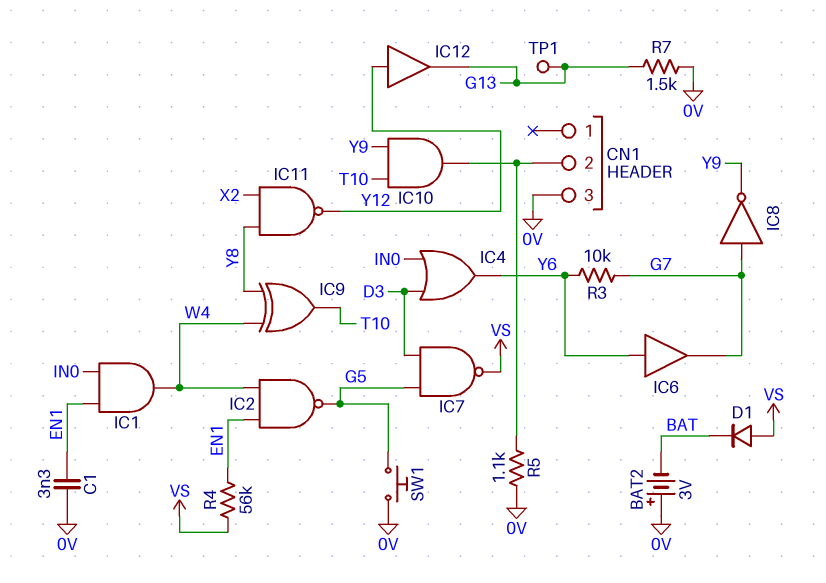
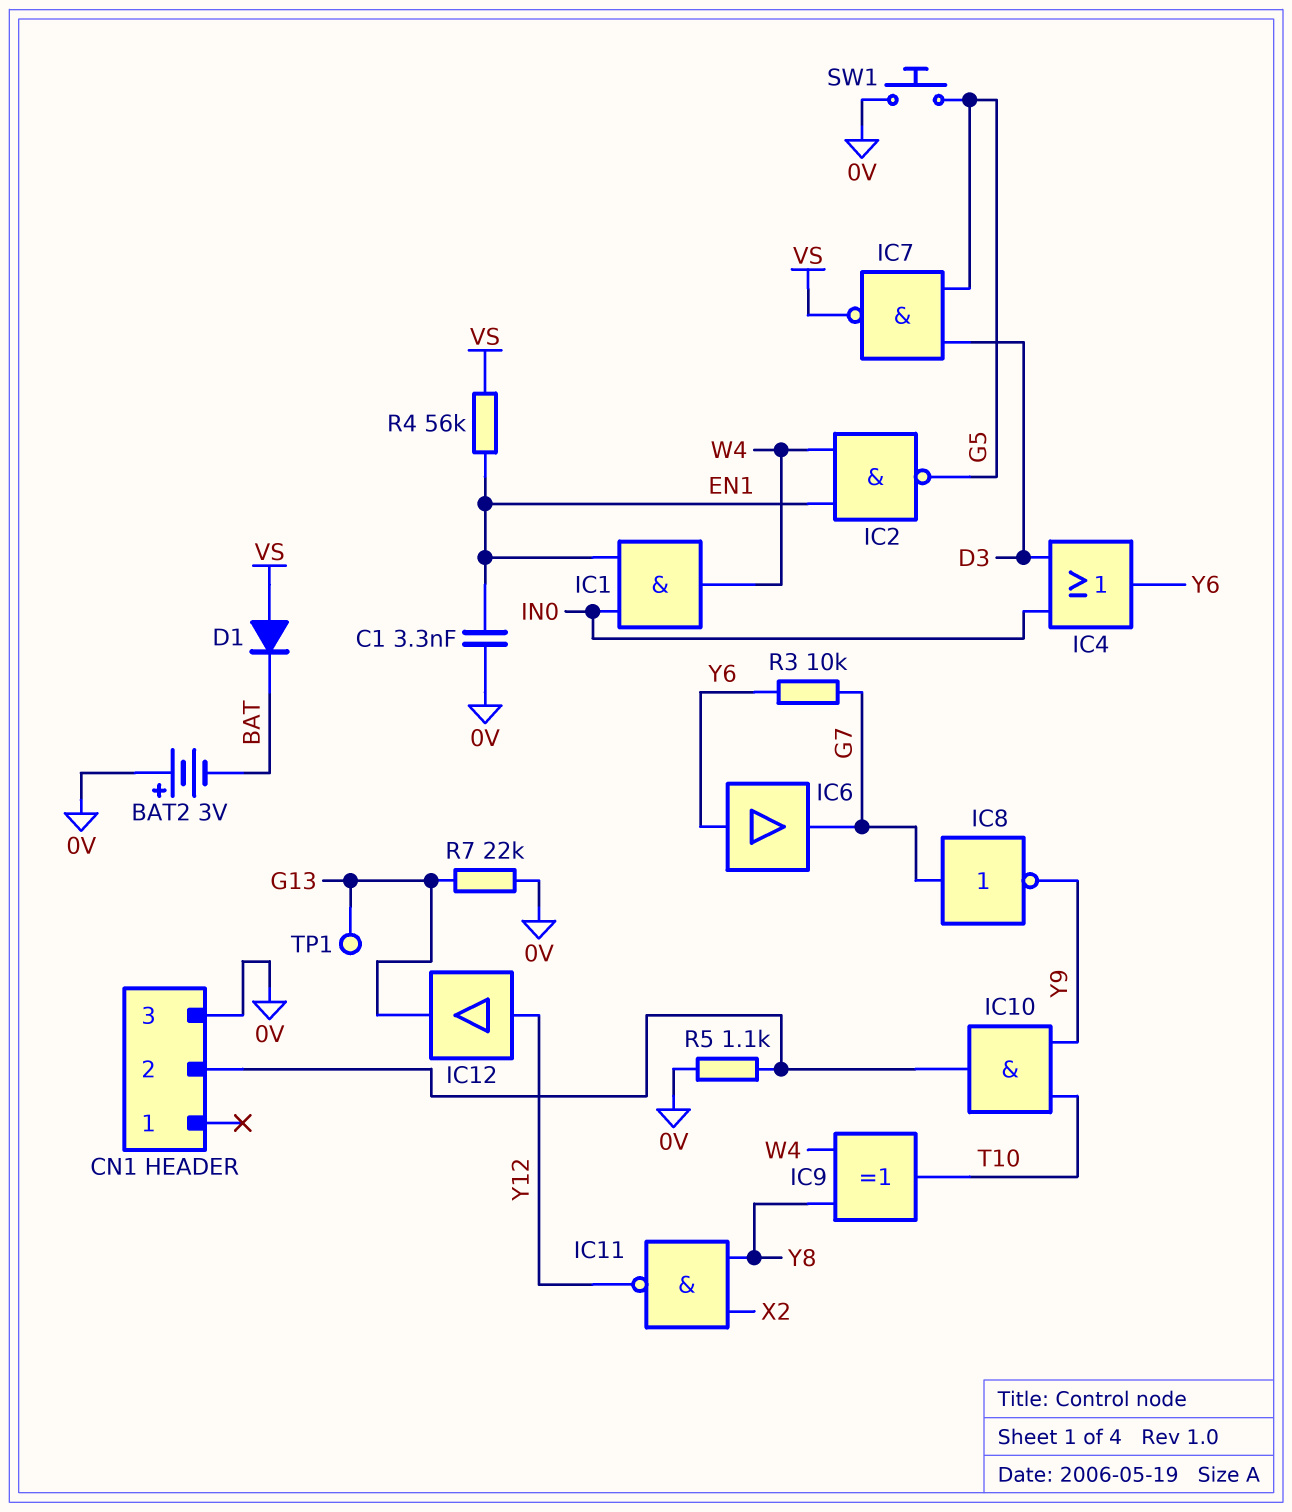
R7: 1.5k (0V, G13) -> 22k (0V, G13)

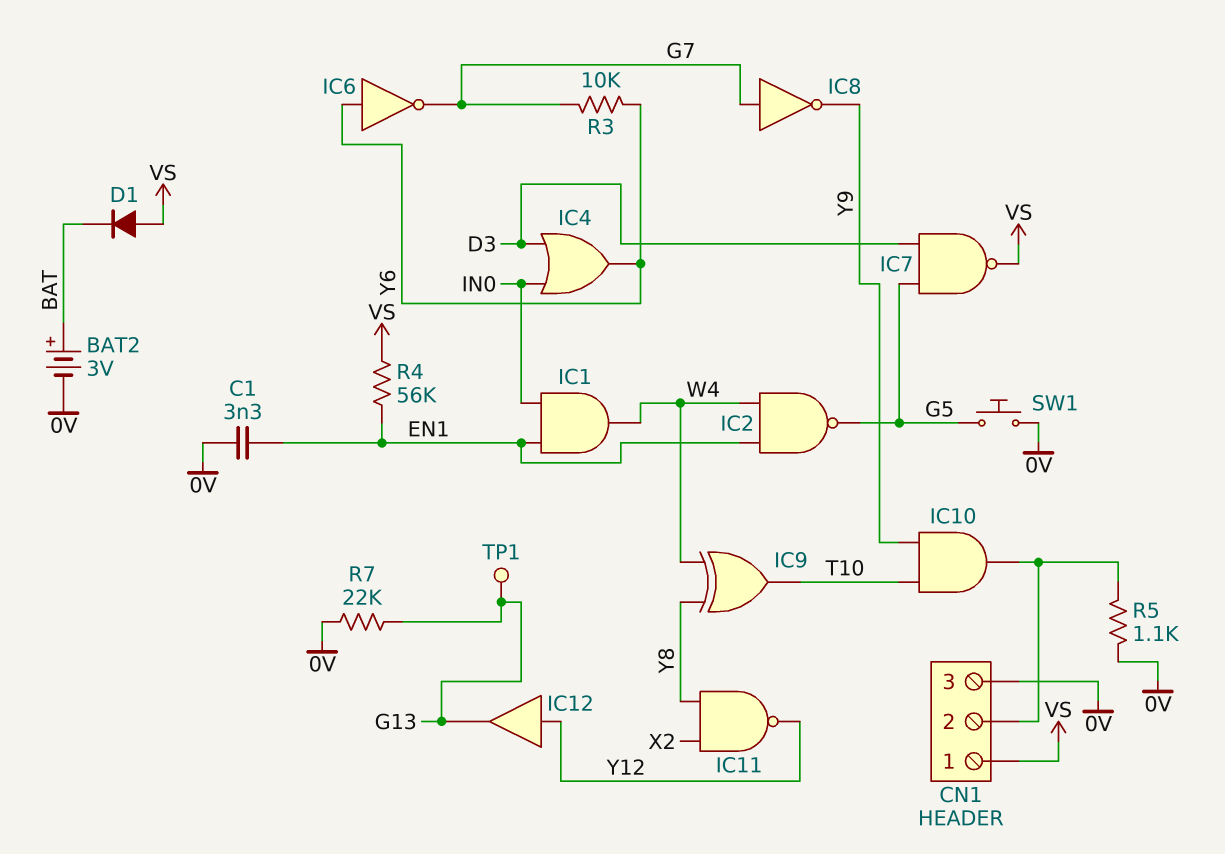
BAT2: 3V (plus 0V, minus BAT) -> 3V (plus BAT, minus 0V)
CN1 pin 1: none -> VS
IC6: buffer (in Y6, out G7) -> NOT (in Y6, out G7)

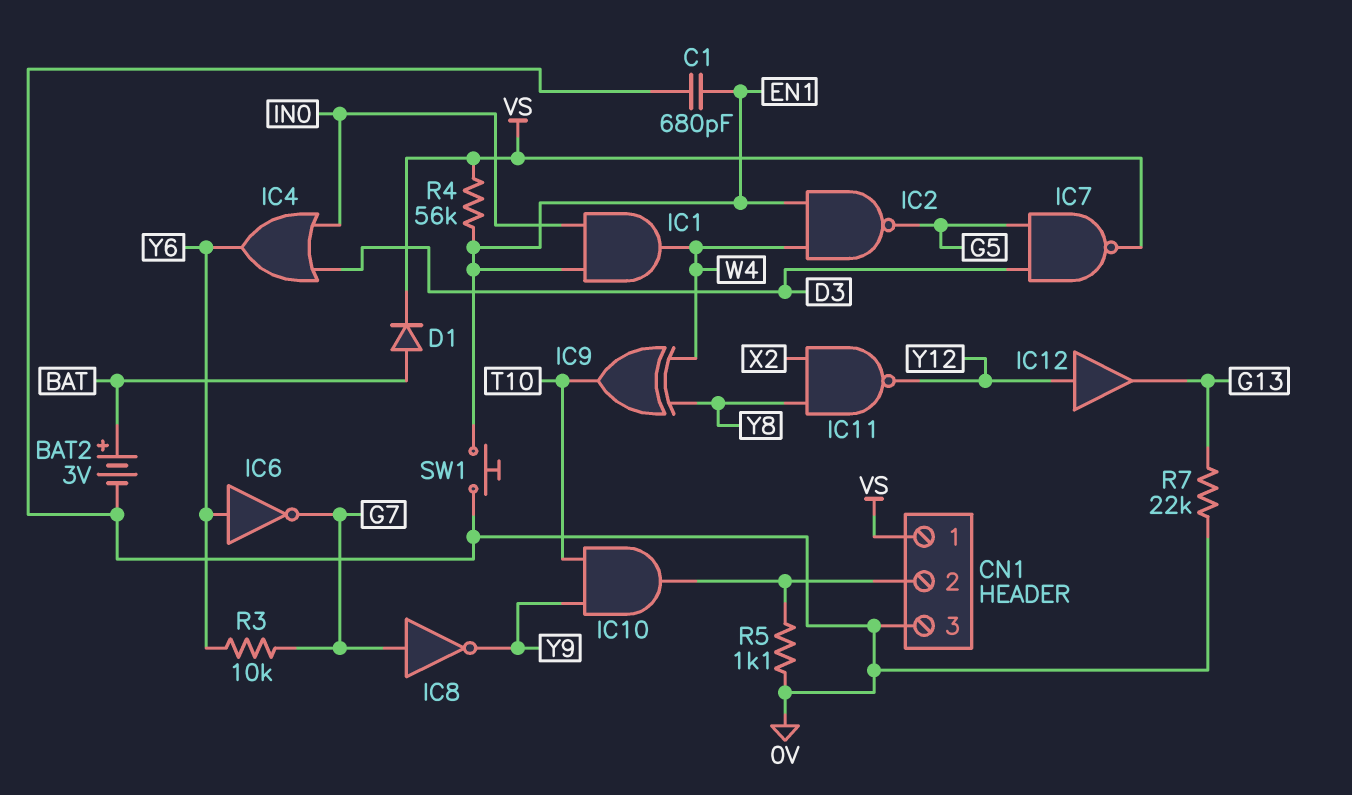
C1: 3.3nF (0V, EN1) -> 680pF (0V, EN1)
D1: diode (A VS, K BAT) -> diode (A BAT, K VS)
SW1: button (0V, G5) -> button (0V, EN1)
TP1: test point (G13) -> none

